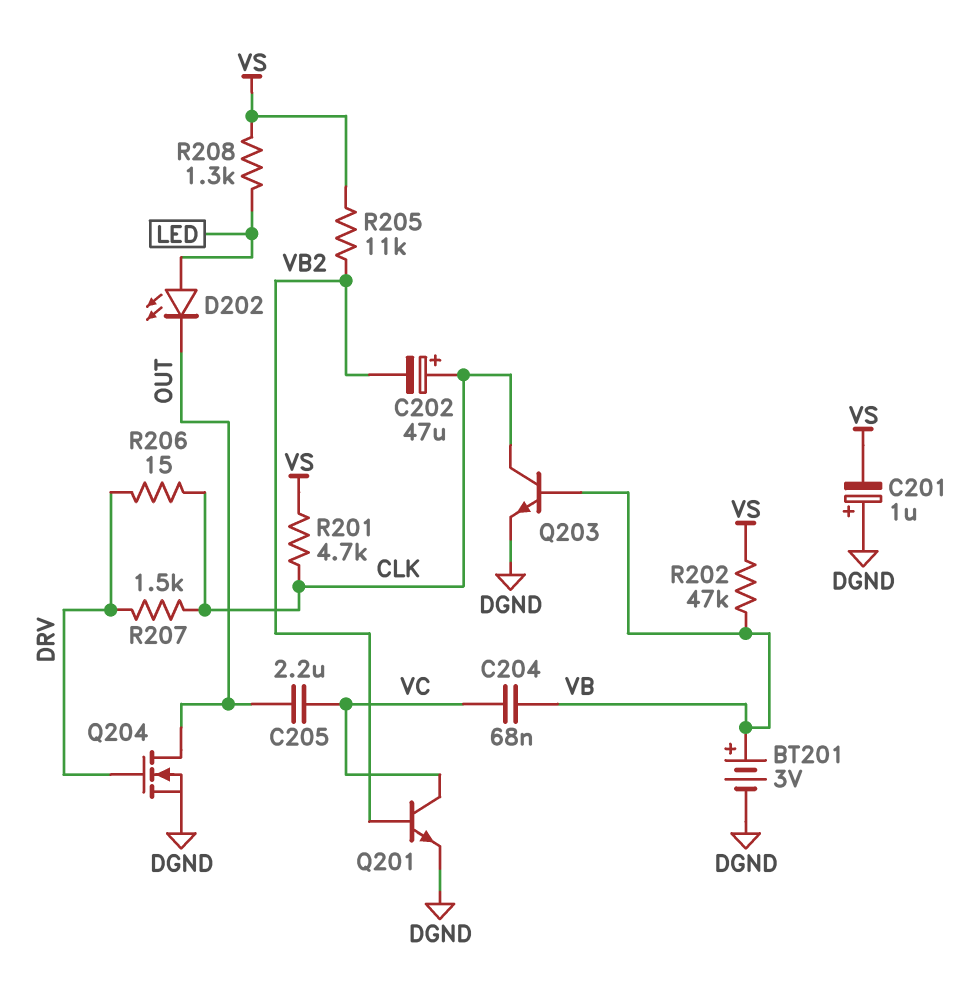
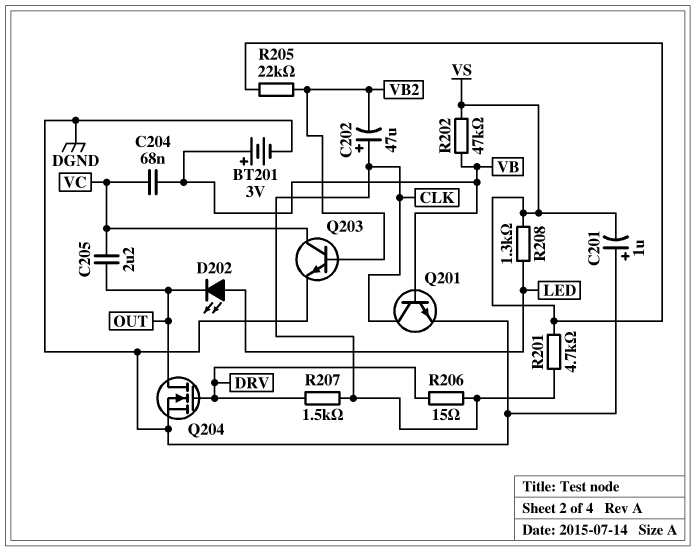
Q201: NPN (B VB2, C VC, E DGND) -> NPN (B VB, C CLK, E DGND)
Q203: NPN (B VB, C CLK, E DGND) -> NPN (B VB2, C VC, E DGND)
R205: 11k (VB2, VS) -> 22k (VB2, VS)

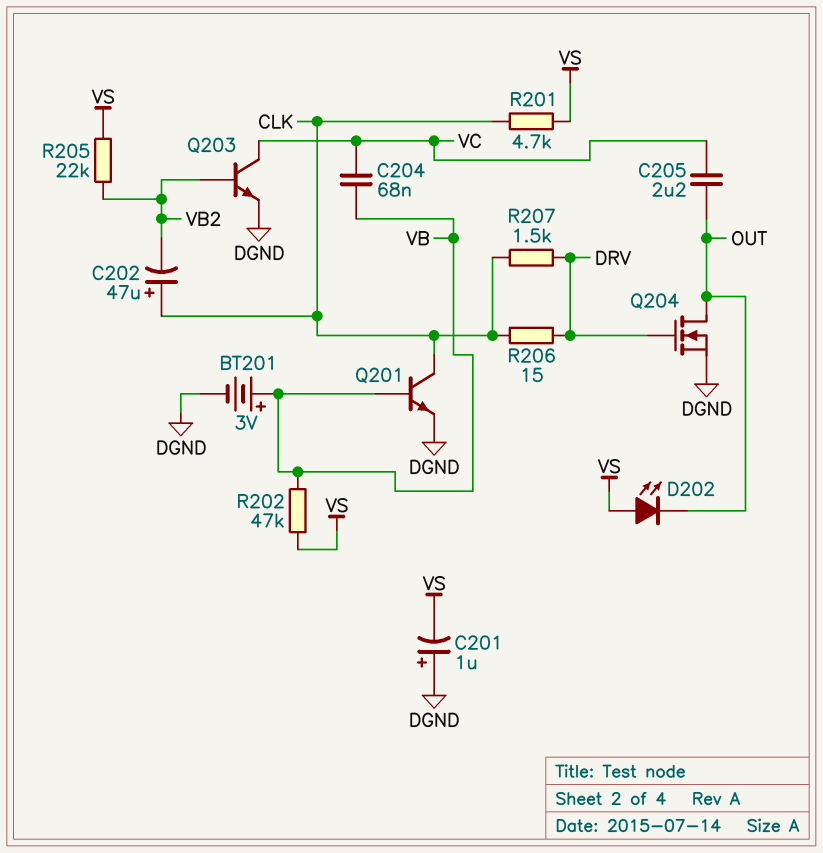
D202: LED (A LED, K OUT) -> LED (A VS, K OUT)
R208: 1.3k (LED, VS) -> none

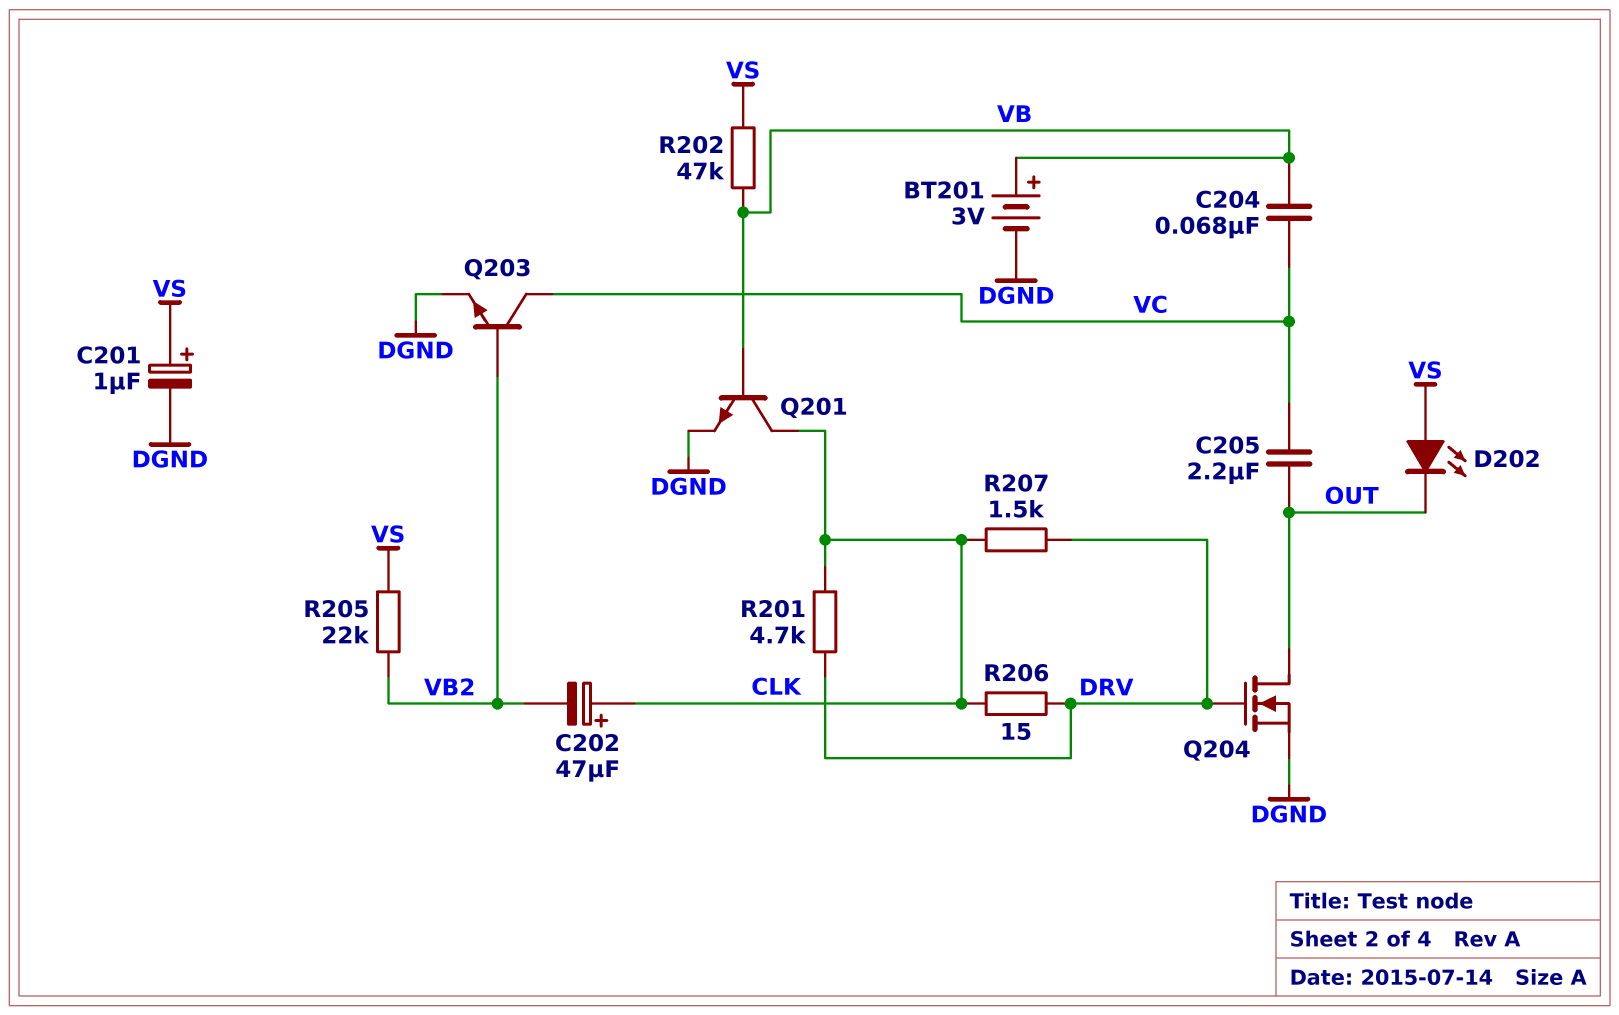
C201: 1uF (plus DGND, minus VS) -> 1uF (plus VS, minus DGND)
R201: 4.7k (CLK, VS) -> 4.7k (CLK, DRV)

